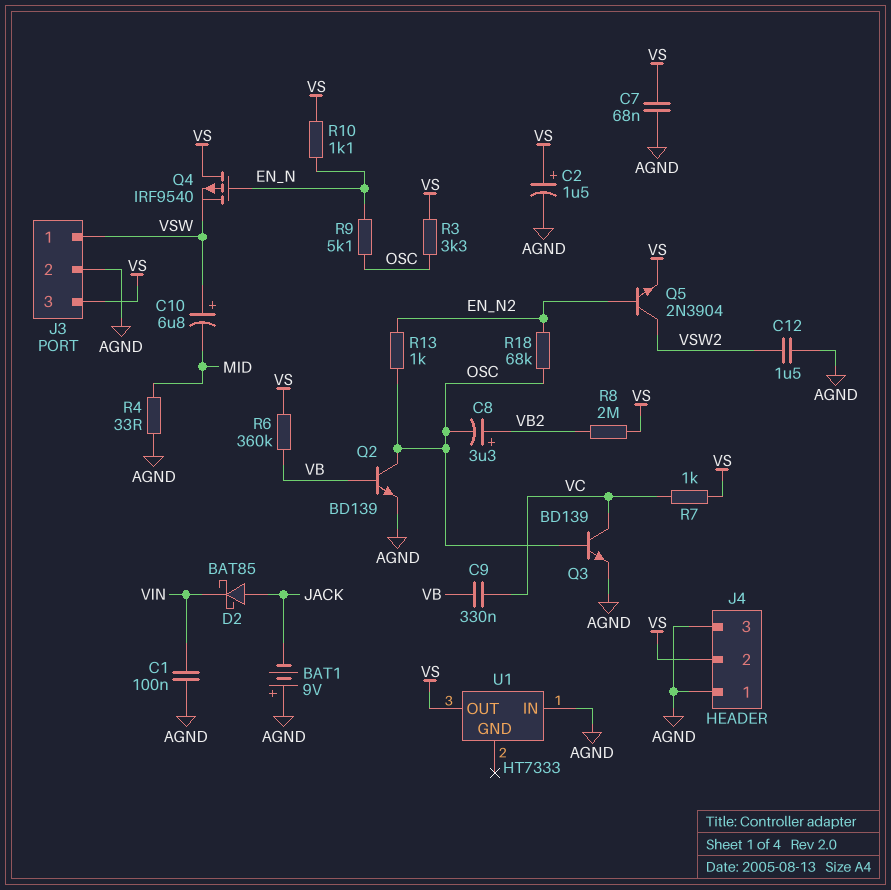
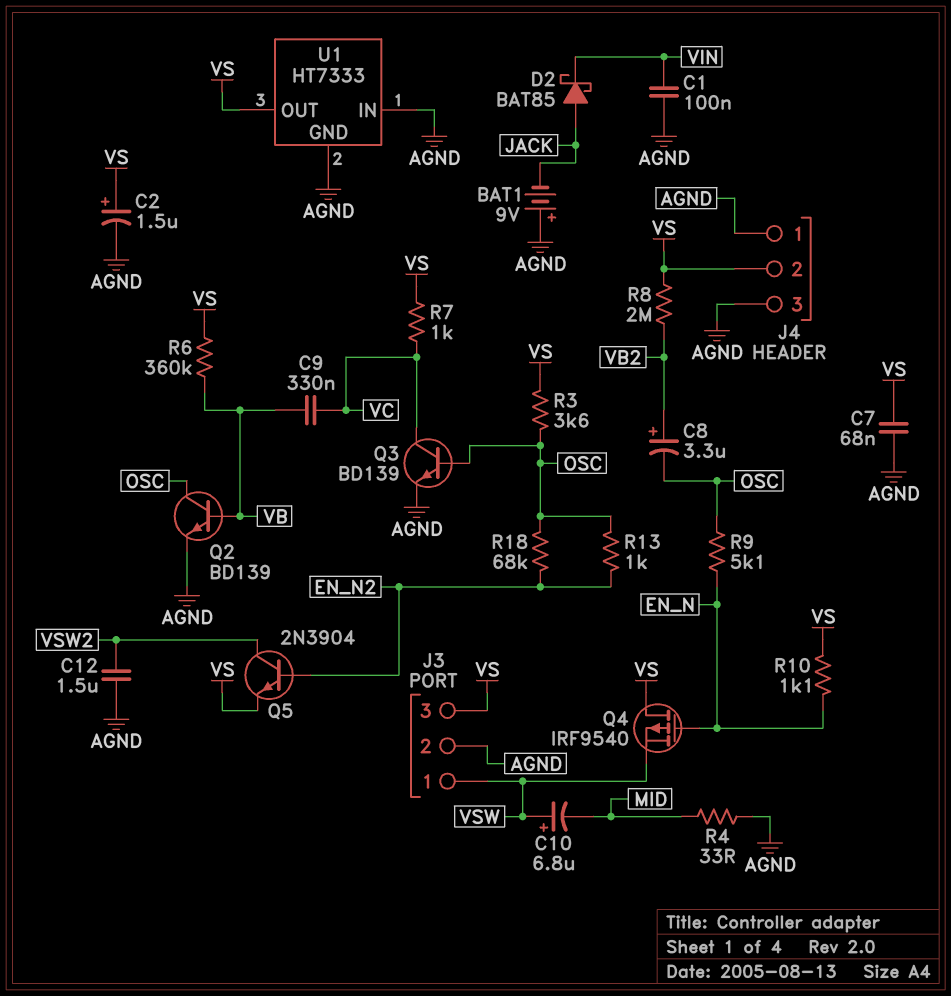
R3: 3.3k (OSC, VS) -> 3.6k (OSC, VS)
U1 pin GND: none -> AGND

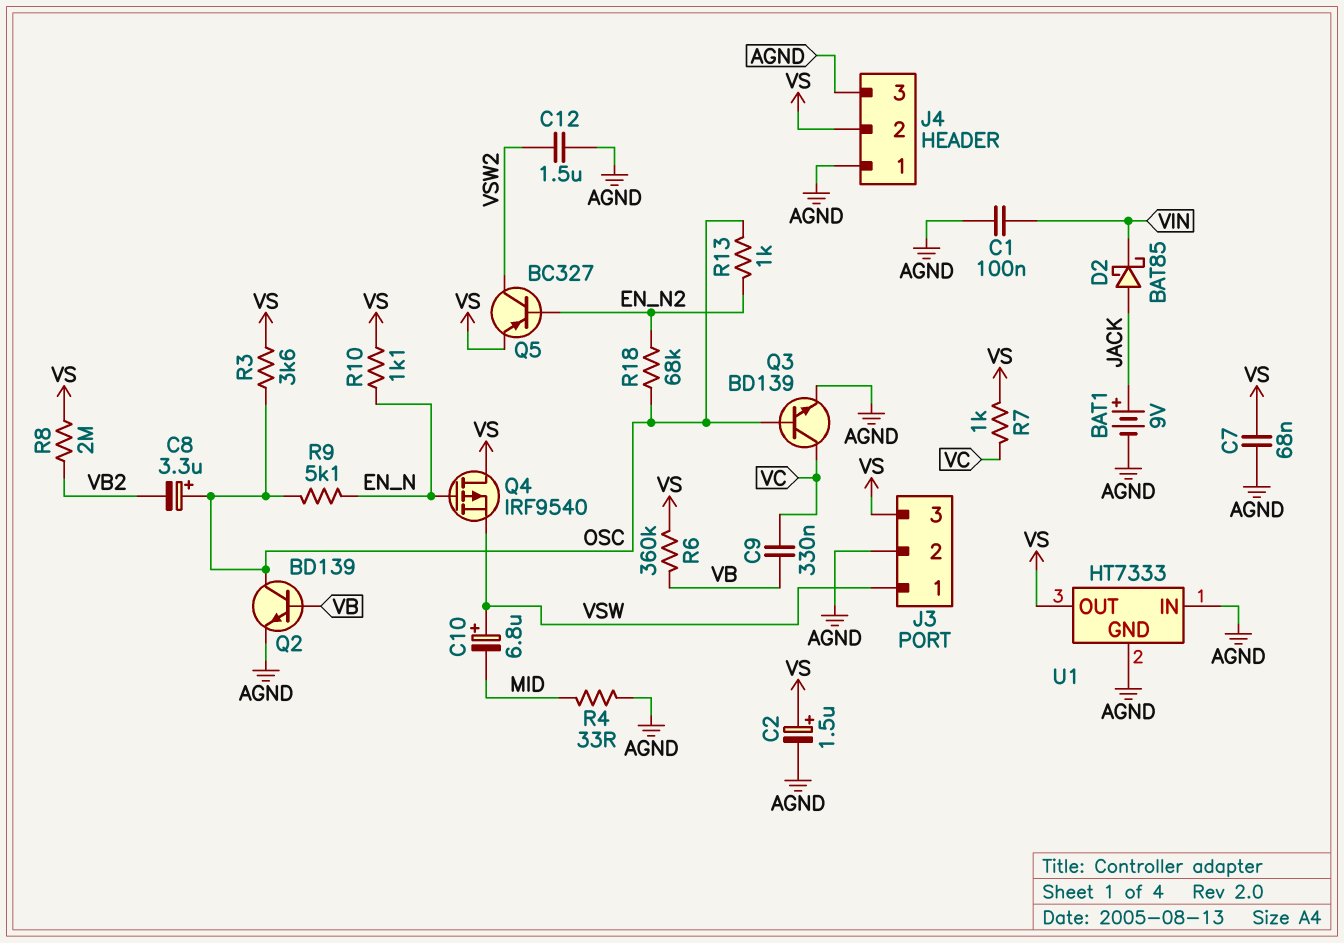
BAT1: 9V (plus AGND, minus JACK) -> 9V (plus JACK, minus AGND)
C8: 3.3uF (plus VB2, minus OSC) -> 3.3uF (plus OSC, minus VB2)
Q5: NPN 2N3904 (B EN_N2, C VSW2, E VS) -> PNP BC327 (B EN_N2, C VSW2, E VS)

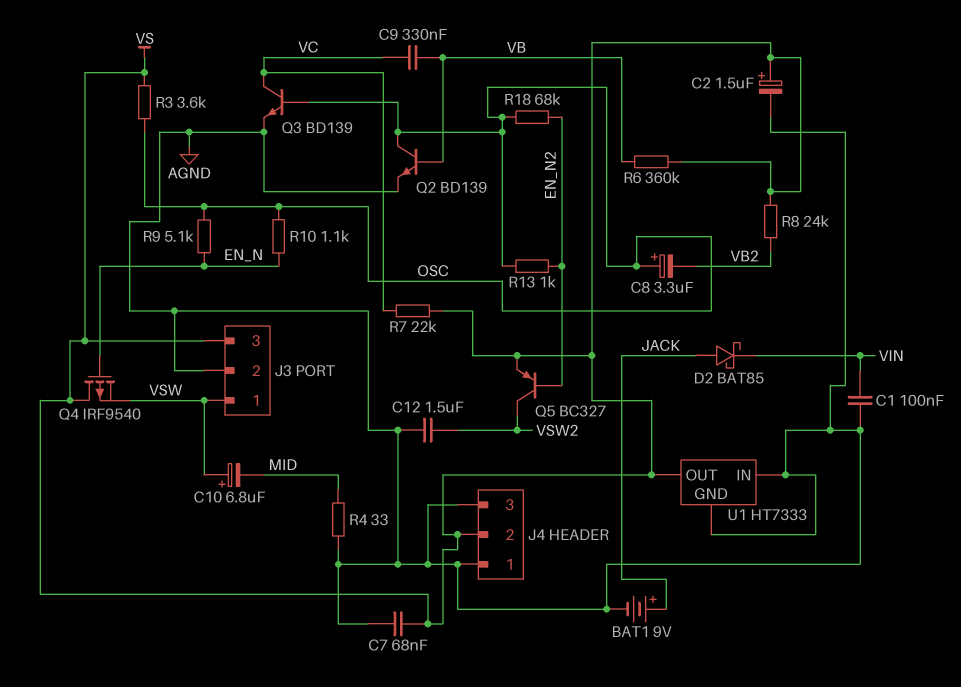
R7: 1k (VC, VS) -> 22k (VC, VS)
R8: 2M (VB2, VS) -> 24k (VB2, VS)
R10: 1.1k (EN_N, VS) -> 1.1k (EN_N, OSC)

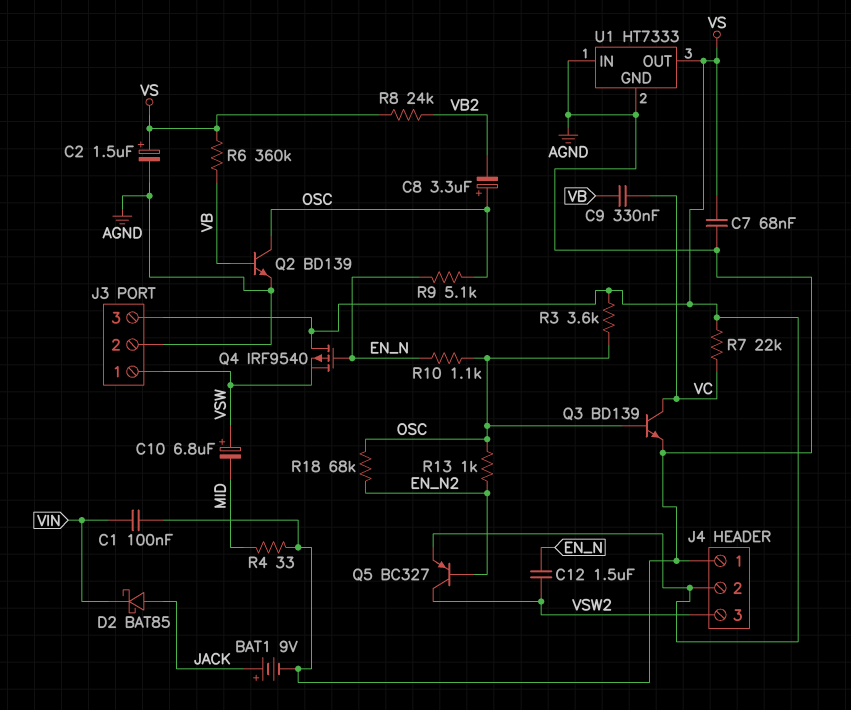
C12: 1.5uF (AGND, VSW2) -> 1.5uF (EN_N, VSW2)
J4 pin 3: AGND -> VSW2

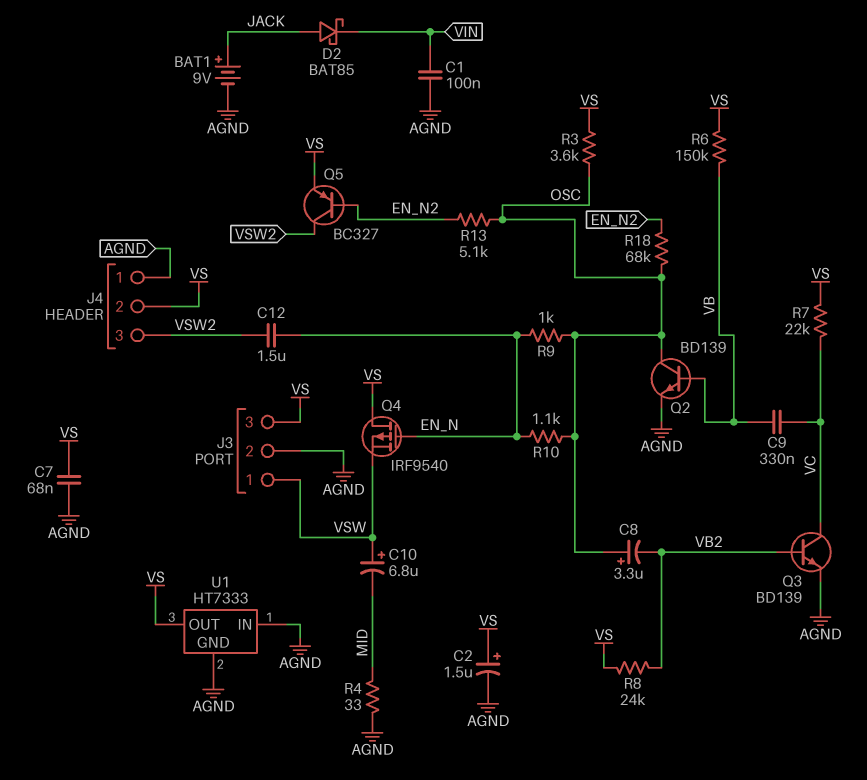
Q3: NPN BD139 (B OSC, C VC, E AGND) -> NPN BD139 (B VB2, C VC, E AGND)
R6: 360k (VB, VS) -> 150k (VB, VS)
R9: 5.1k (EN_N, OSC) -> 1k (EN_N, OSC)
R13: 1k (EN_N2, OSC) -> 5.1k (EN_N2, OSC)

